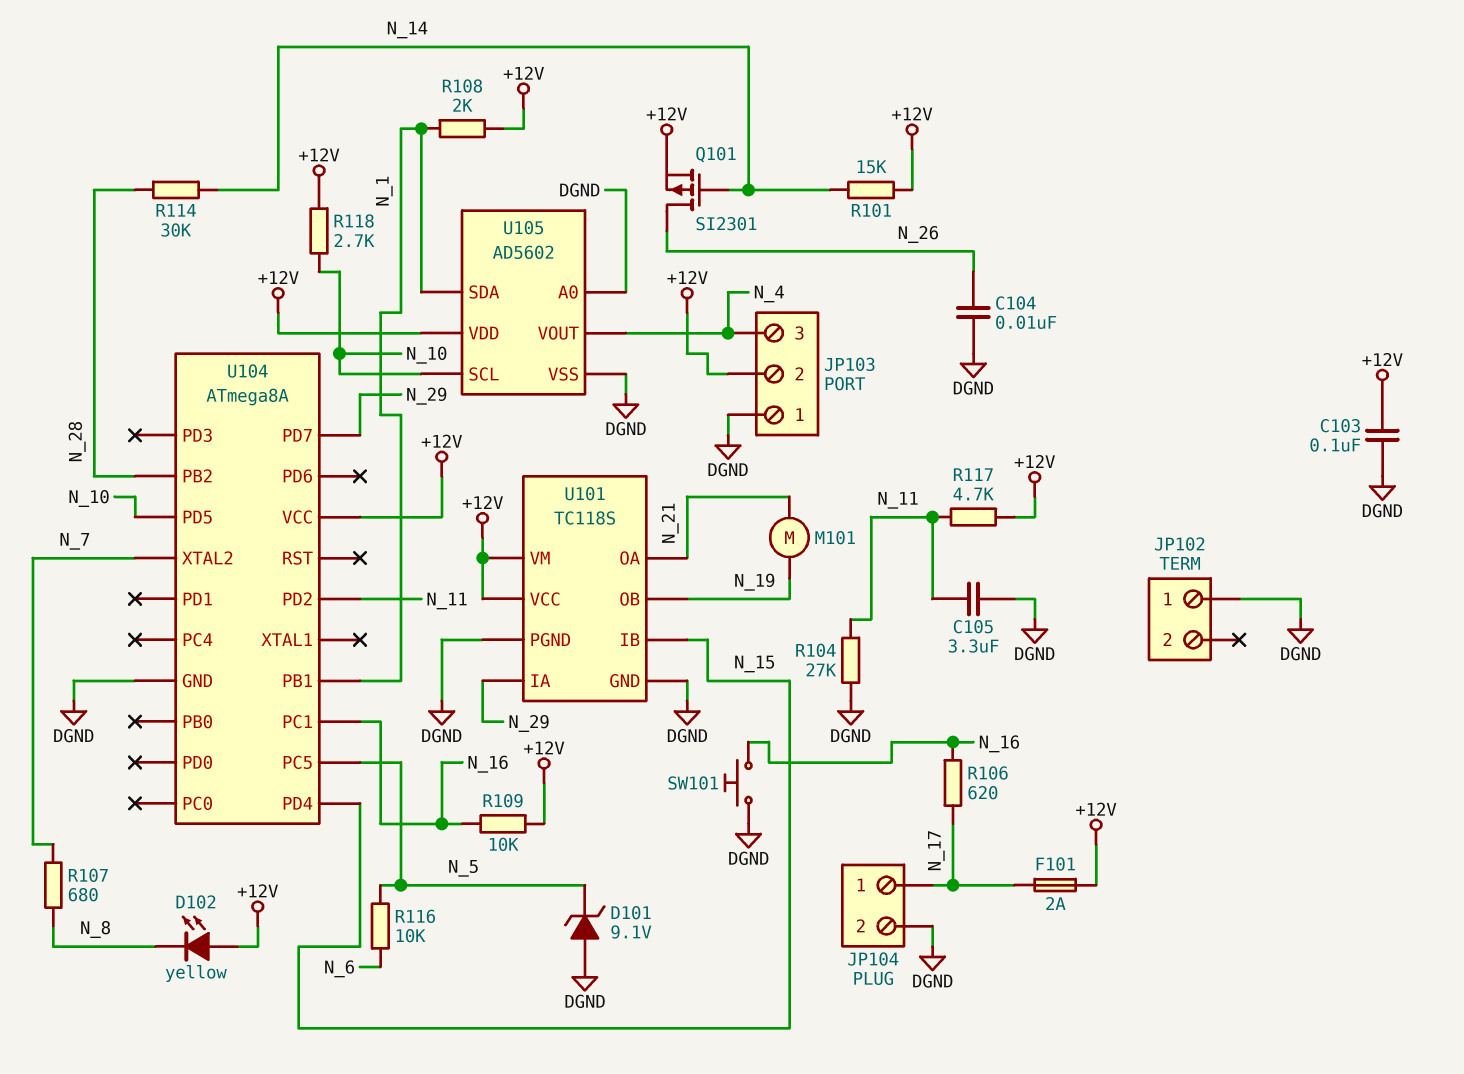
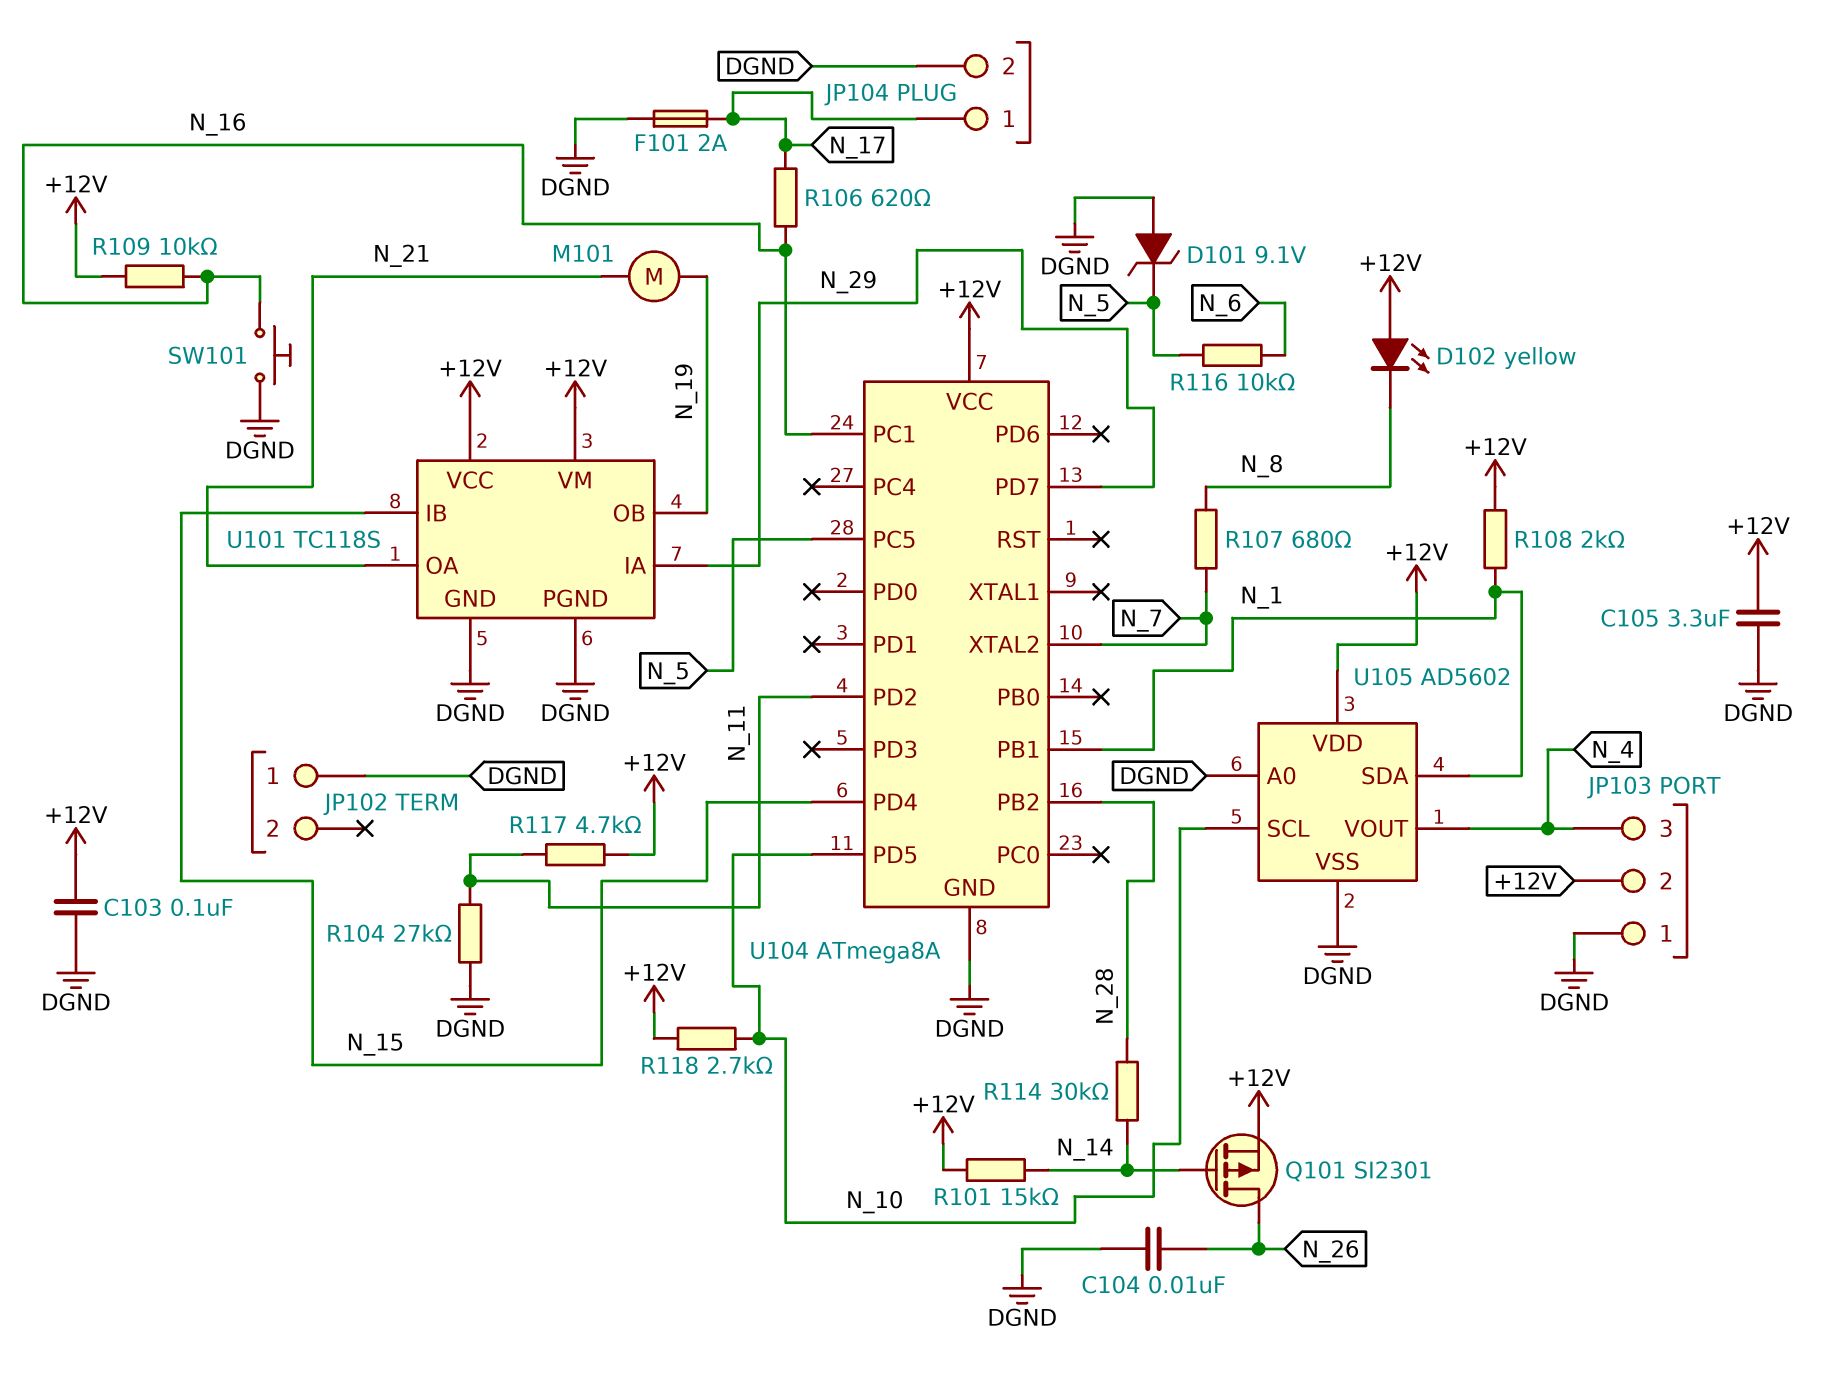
C105: 3.3uF (DGND, N_11) -> 3.3uF (+12V, DGND)
F101: 2A (+12V, N_17) -> 2A (DGND, N_17)

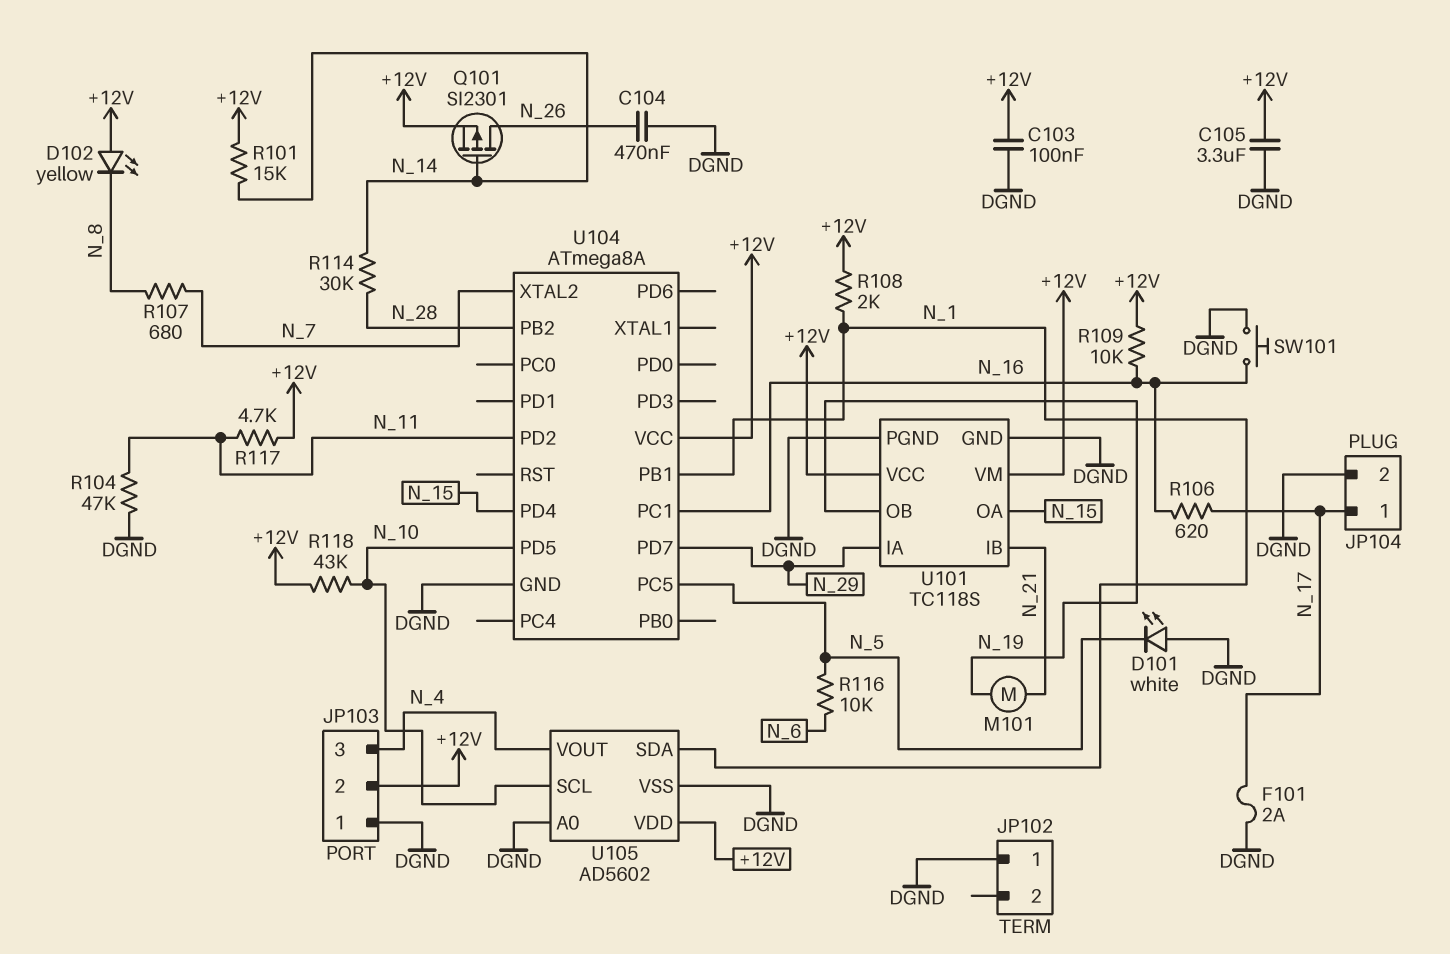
C104: 10nF (DGND, N_26) -> 470nF (DGND, N_26)
D101: zener 9.1V (A DGND, K N_5) -> LED white (A DGND, K N_5)
R104: 27k (DGND, N_11) -> 47k (DGND, N_11)
R118: 2.7k (+12V, N_10) -> 43k (+12V, N_10)
U101 pin IB: N_15 -> N_21
U101 pin OA: N_21 -> N_15

